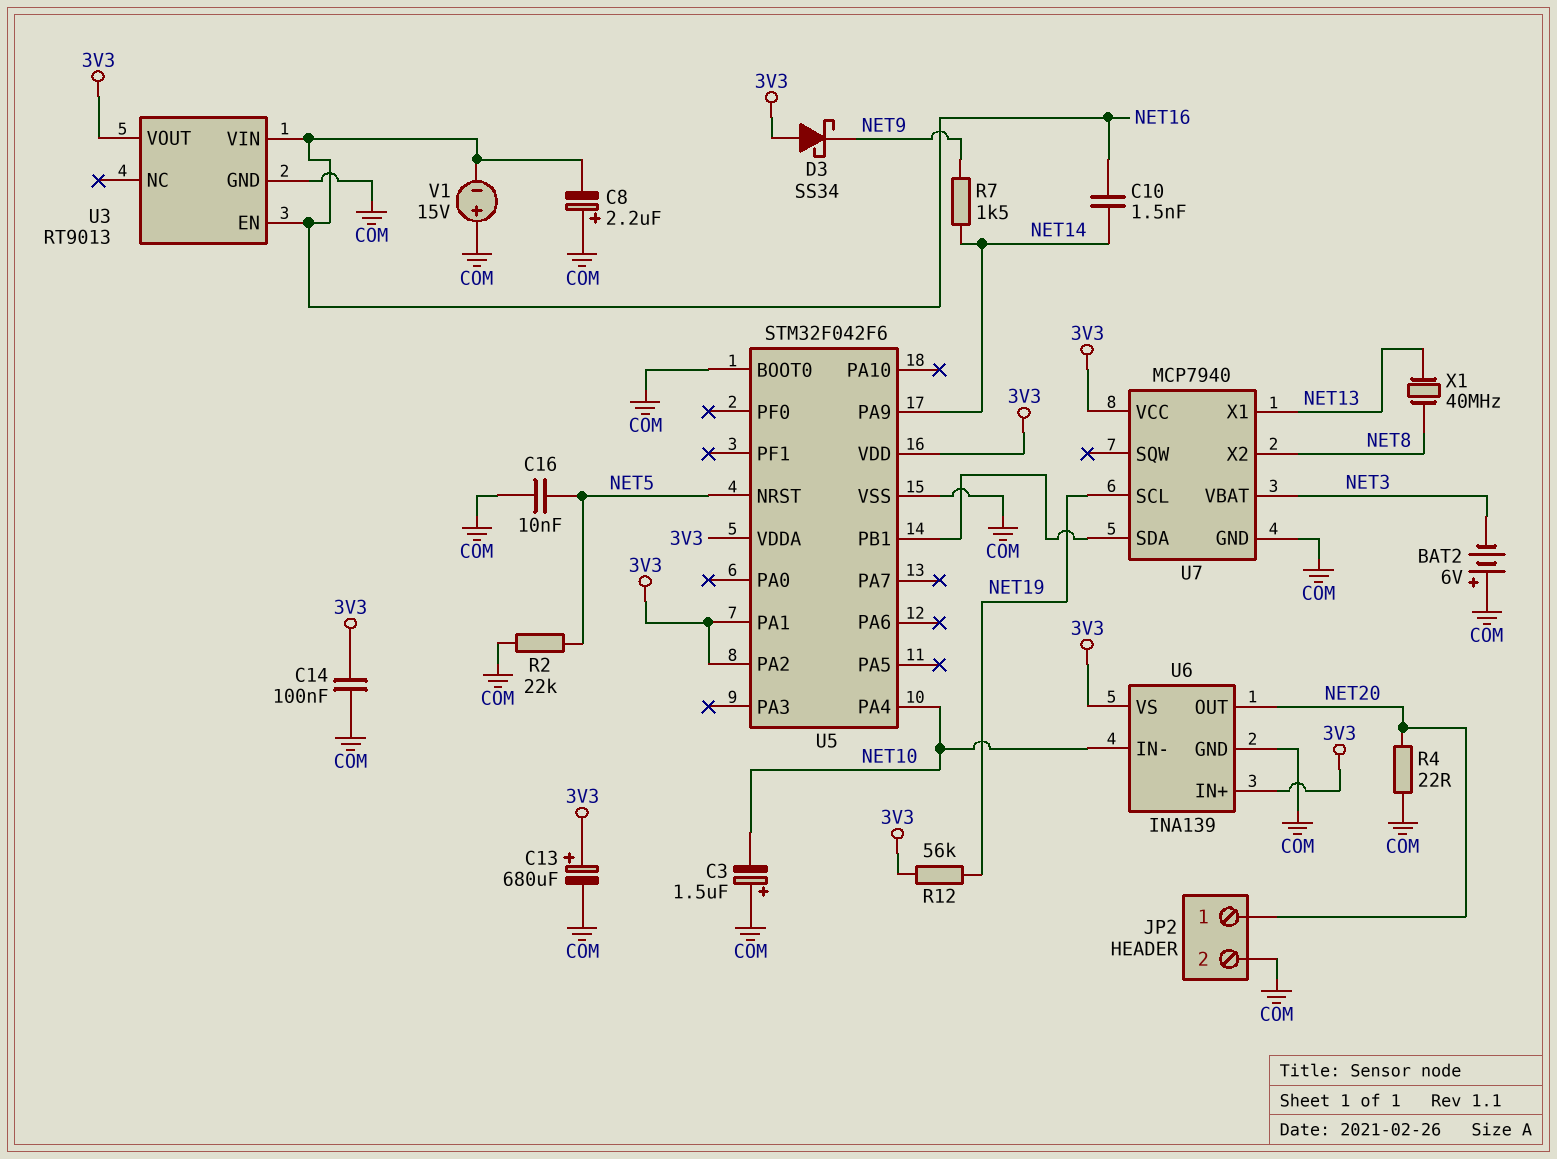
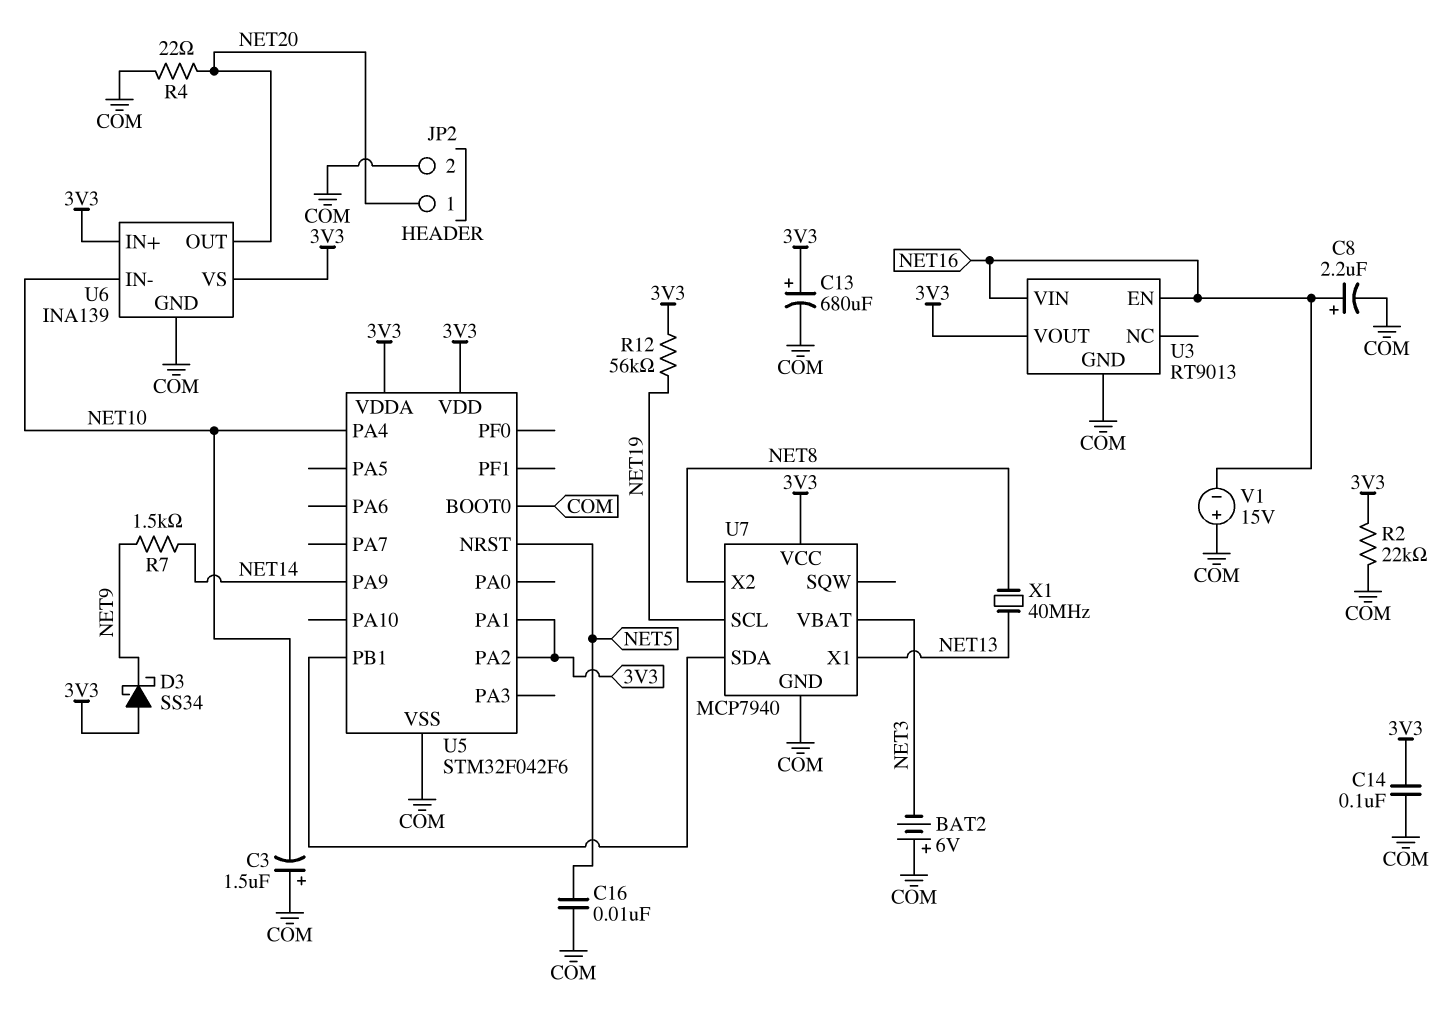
C8: 2.2uF (plus COM, minus NET16) -> 2.2uF (plus NET16, minus COM)
C10: 1.5nF (NET14, NET16) -> none
R2: 22k (COM, NET5) -> 22k (3V3, COM)

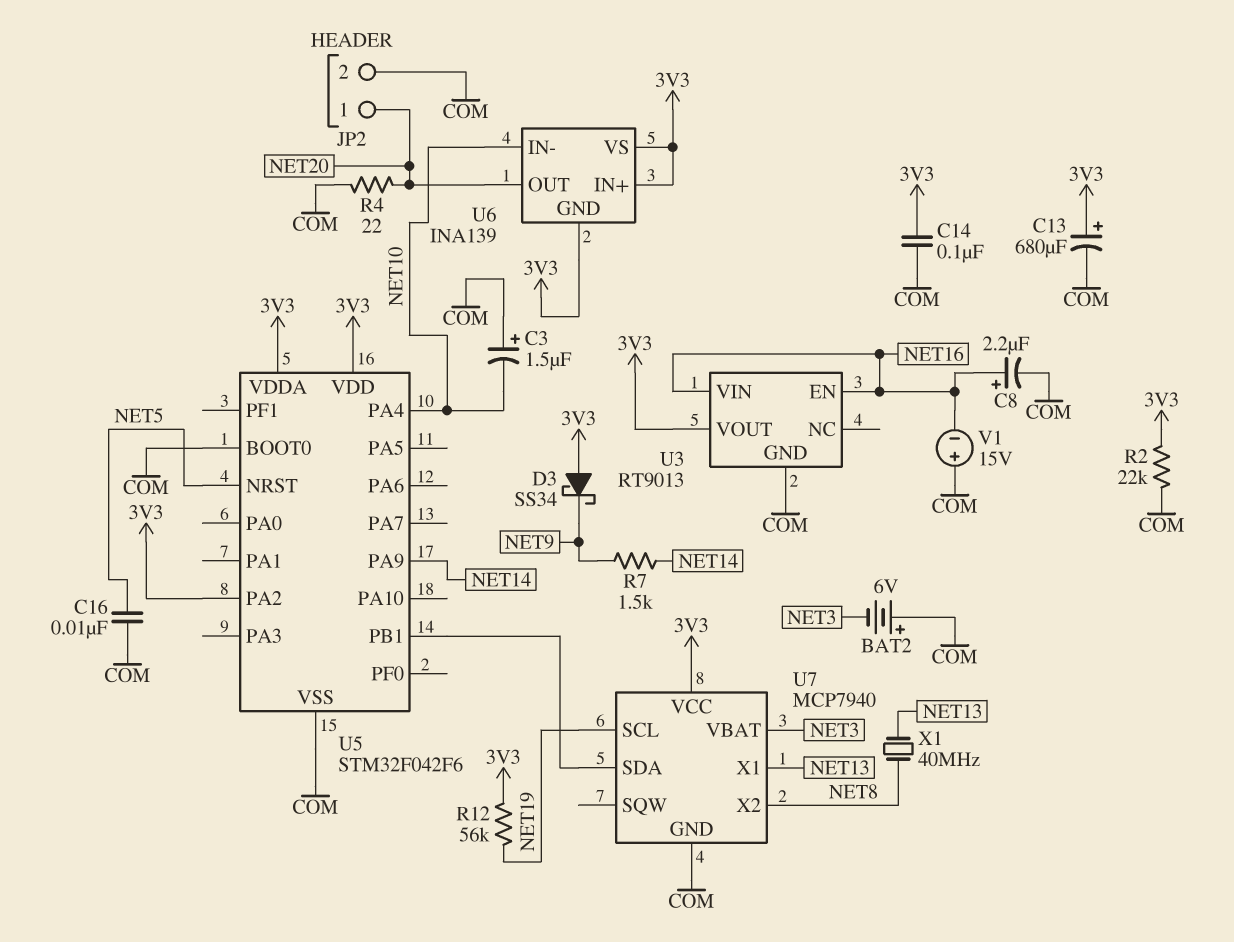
U5 pin PA1: 3V3 -> none
U6 pin GND: COM -> 3V3

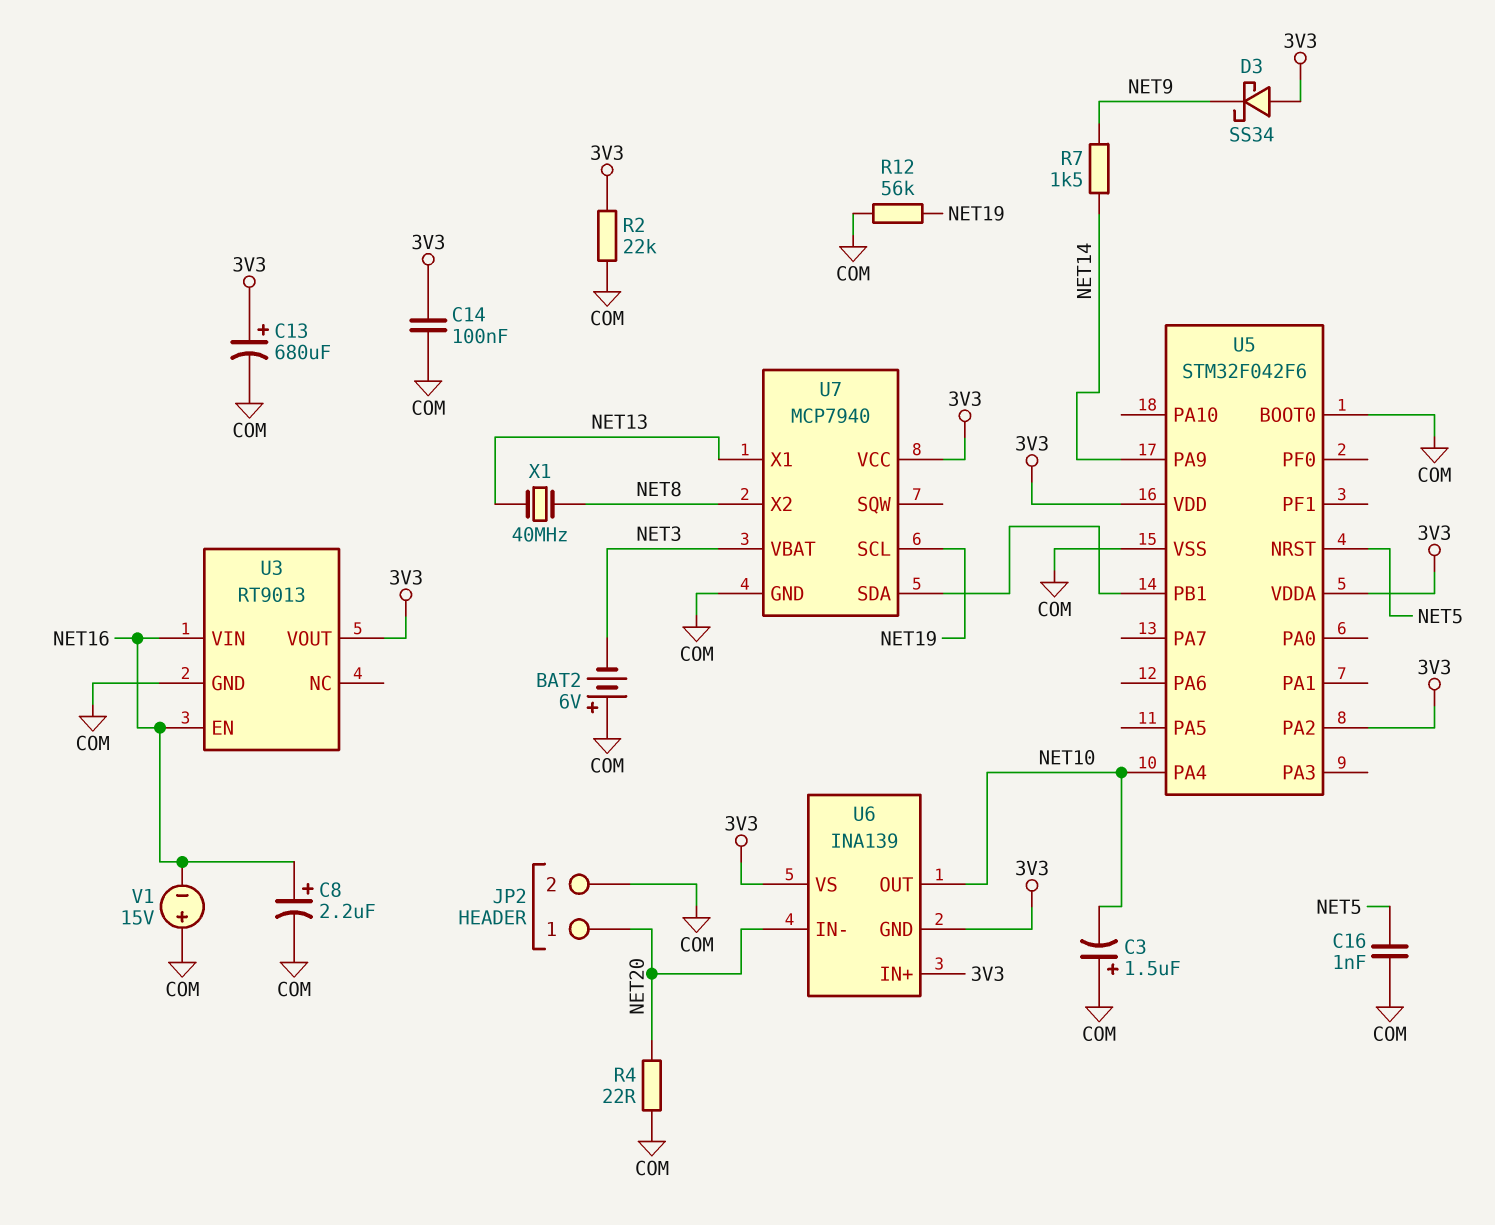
C16: 10nF (COM, NET5) -> 1nF (COM, NET5)
R12: 56k (3V3, NET19) -> 56k (COM, NET19)
U6 pin IN-: NET10 -> NET20
U6 pin OUT: NET20 -> NET10

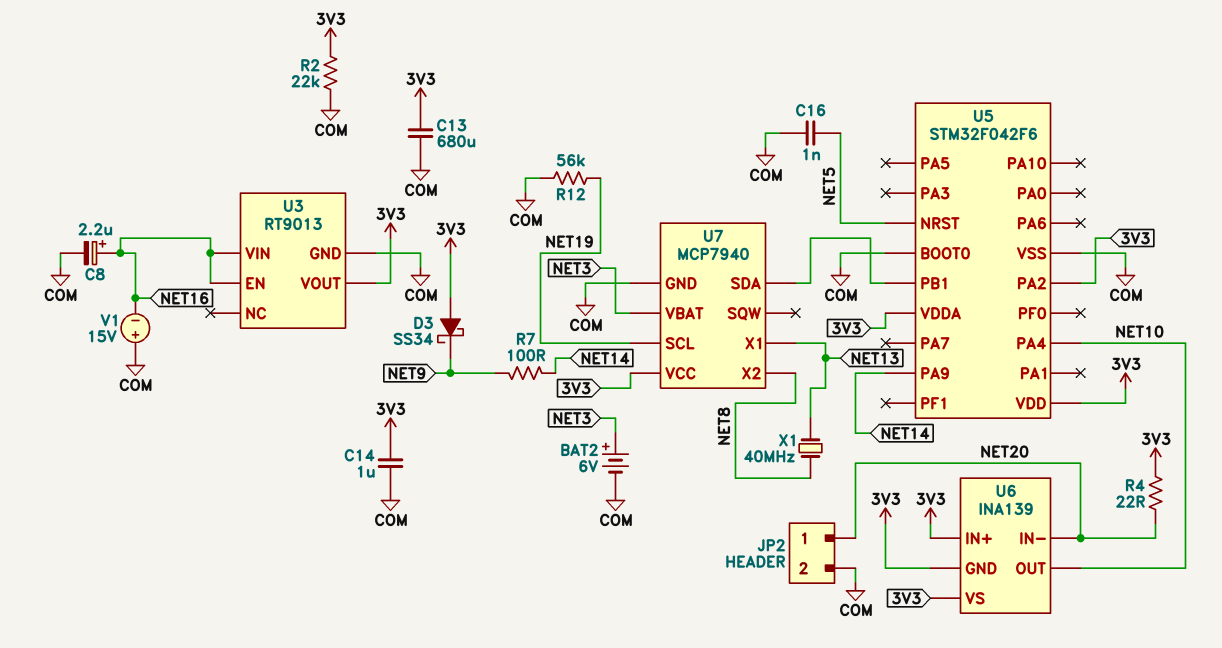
BAT2: 6V (plus COM, minus NET3) -> 6V (plus NET3, minus COM)
C3: 1.5uF (plus COM, minus NET10) -> none
C13: 680uF (plus 3V3, minus COM) -> 680uF (3V3, COM)
C14: 100nF (3V3, COM) -> 1uF (3V3, COM)
R4: 22 (COM, NET20) -> 22 (3V3, NET20)
R7: 1.5k (NET9, NET14) -> 100 (NET9, NET14)

